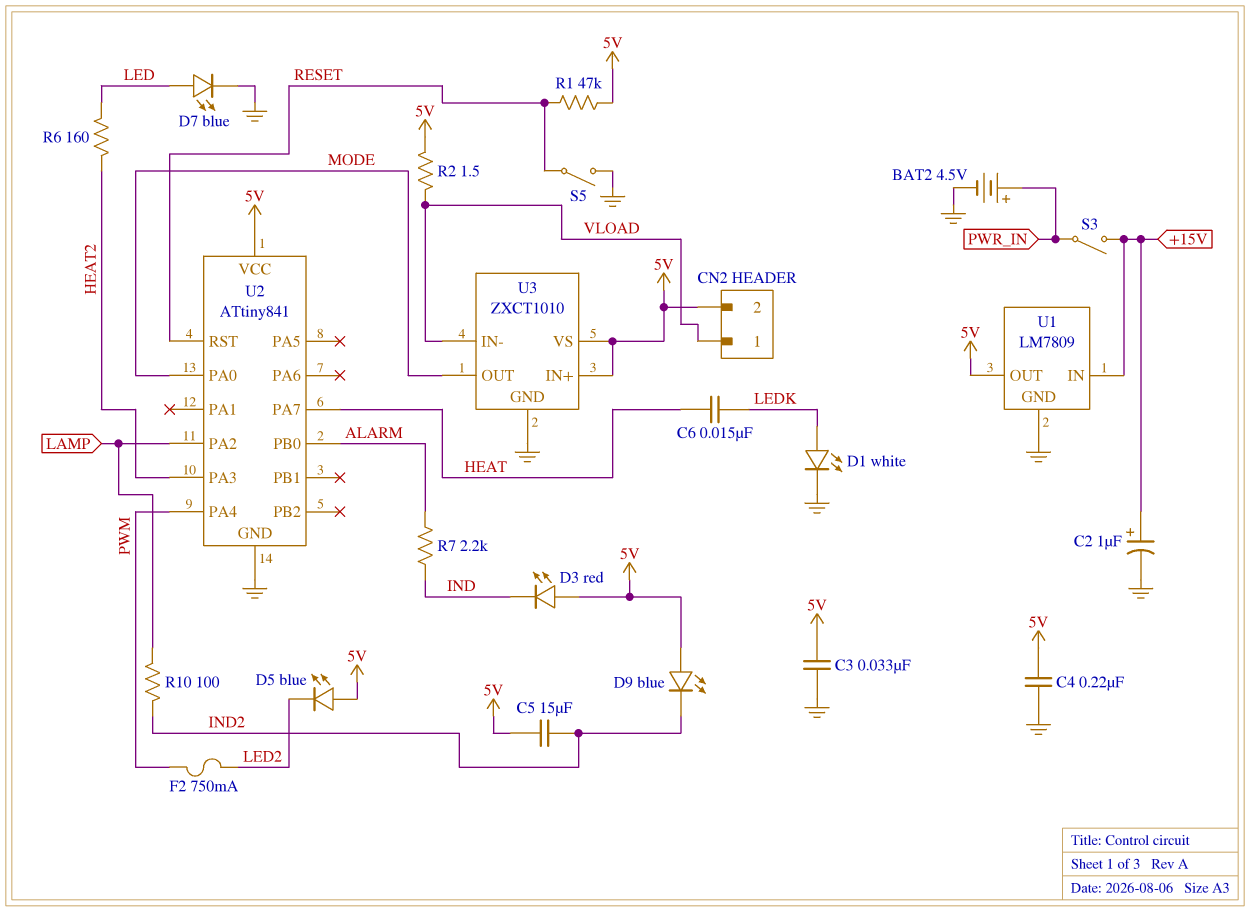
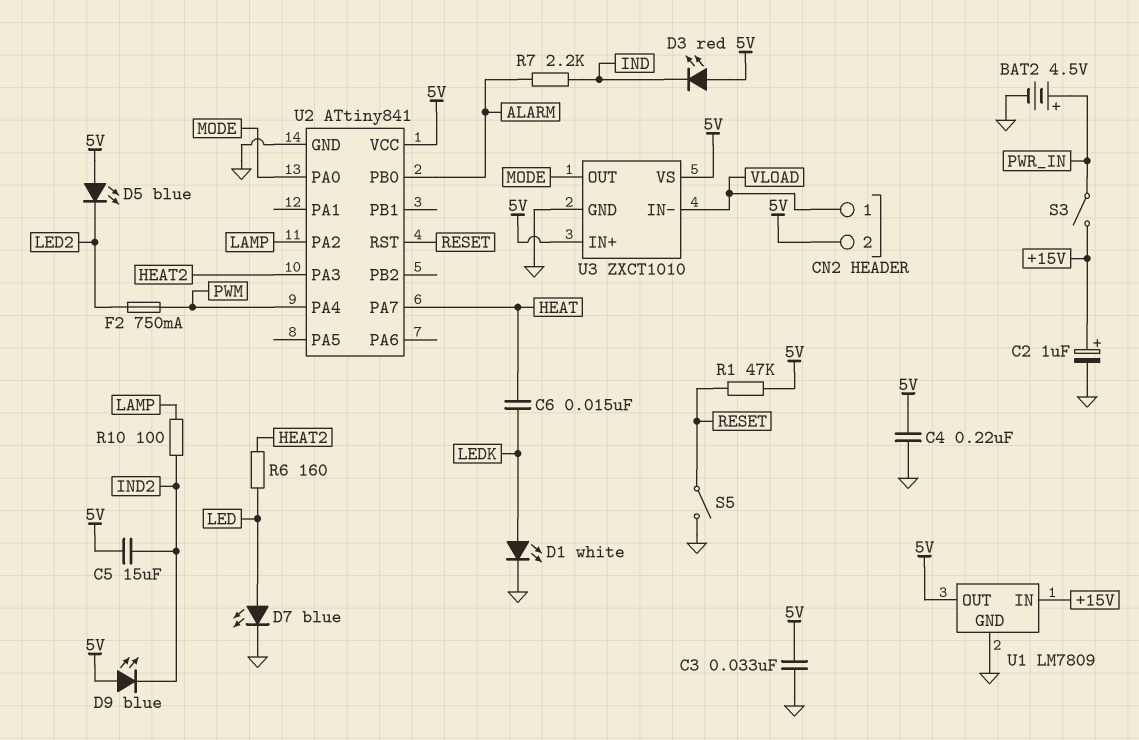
R2: 1.5 (5V, VLOAD) -> none

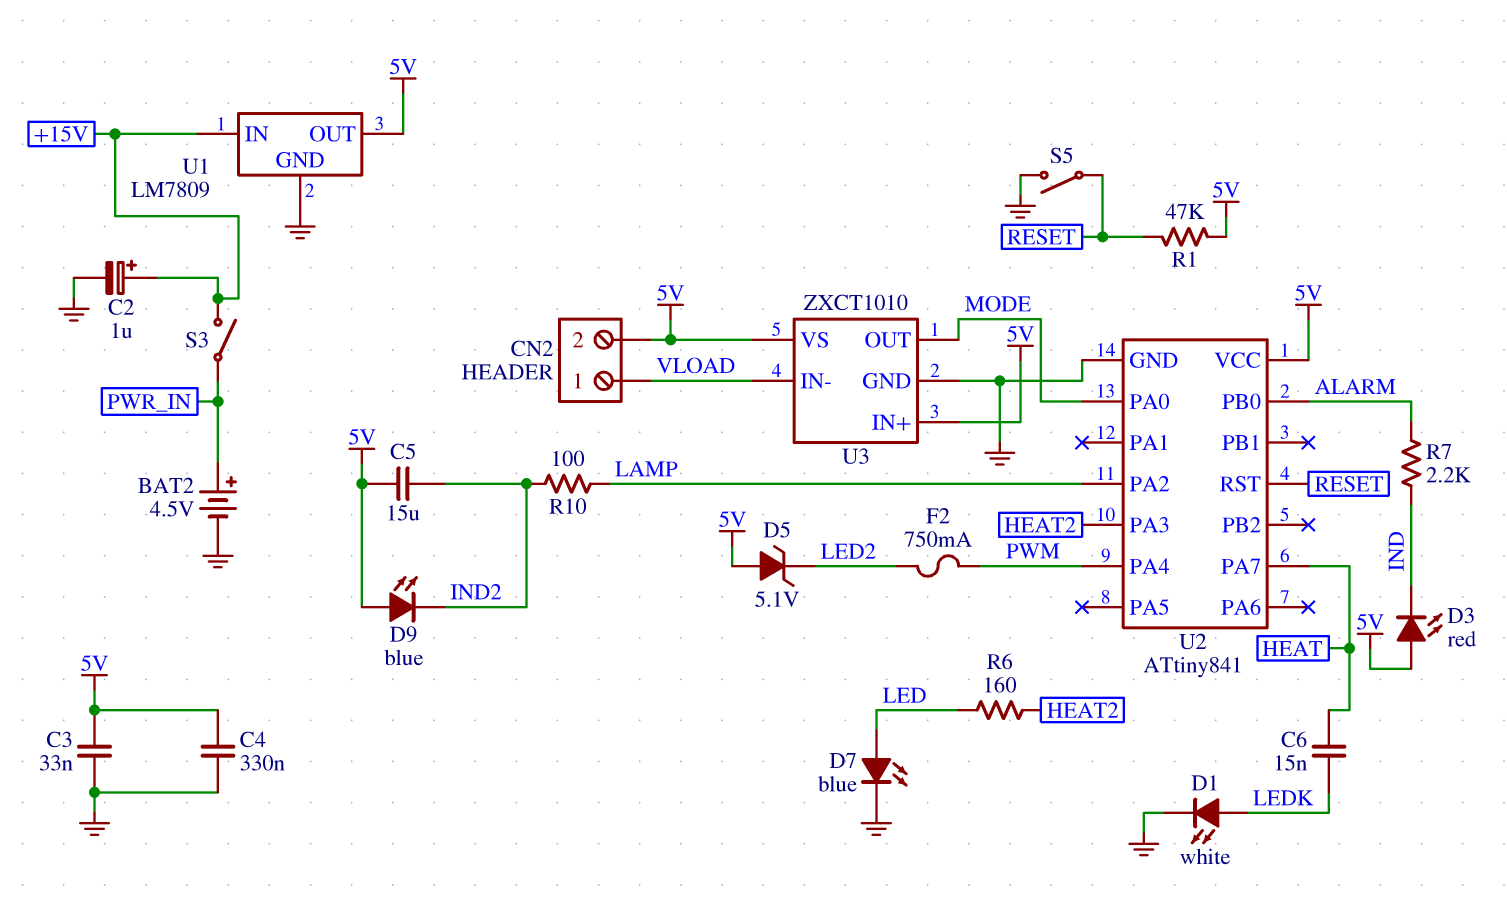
C4: 220nF (5V, GND) -> 330nF (5V, GND)
D5: LED blue (A 5V, K LED2) -> zener 5.1V (A 5V, K LED2)

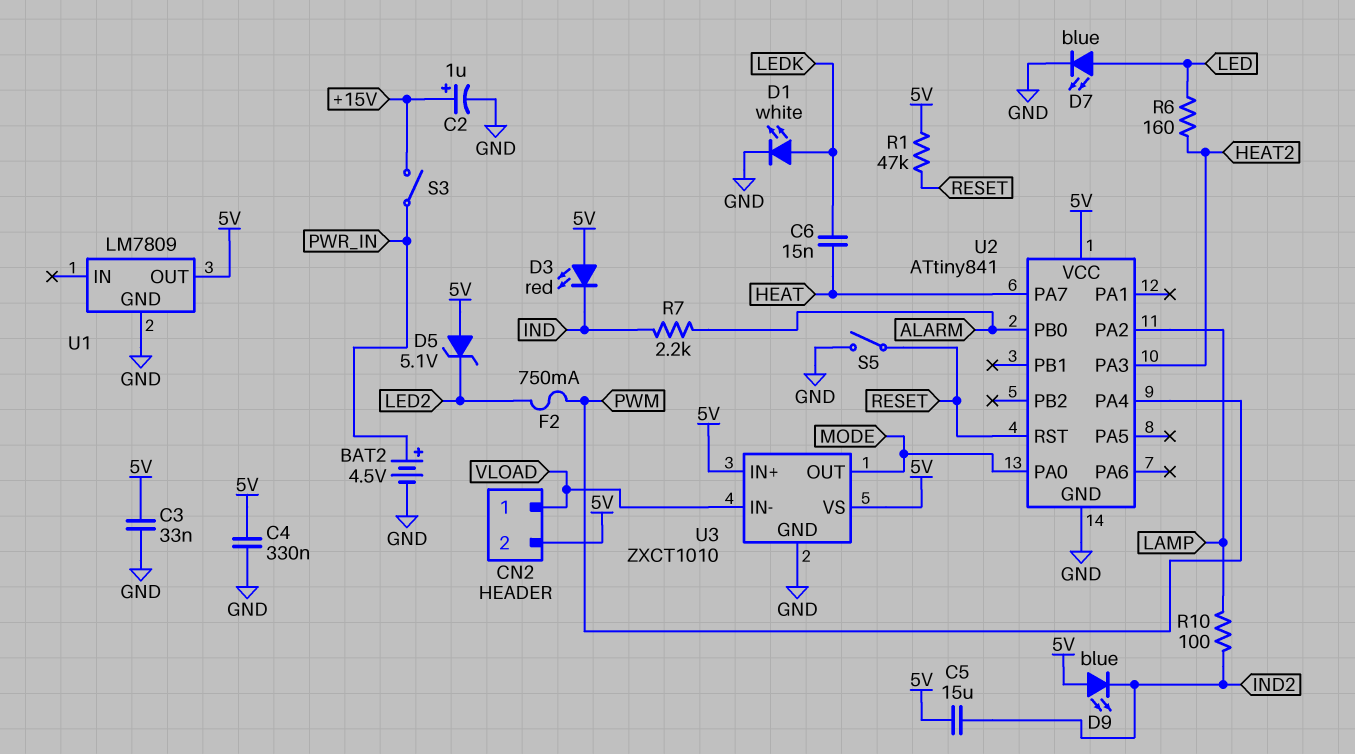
U1 pin IN: +15V -> none

